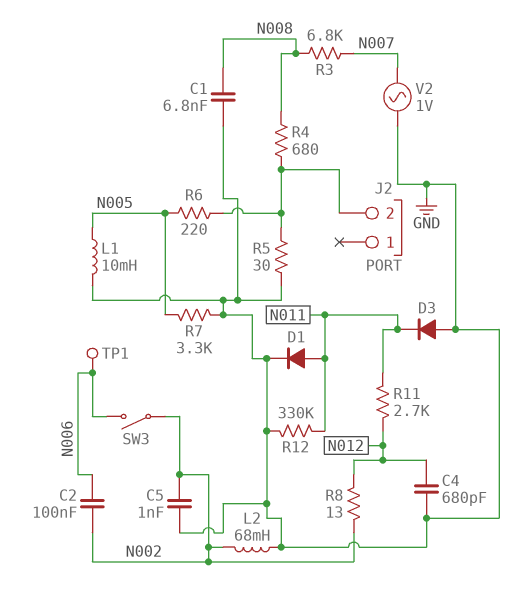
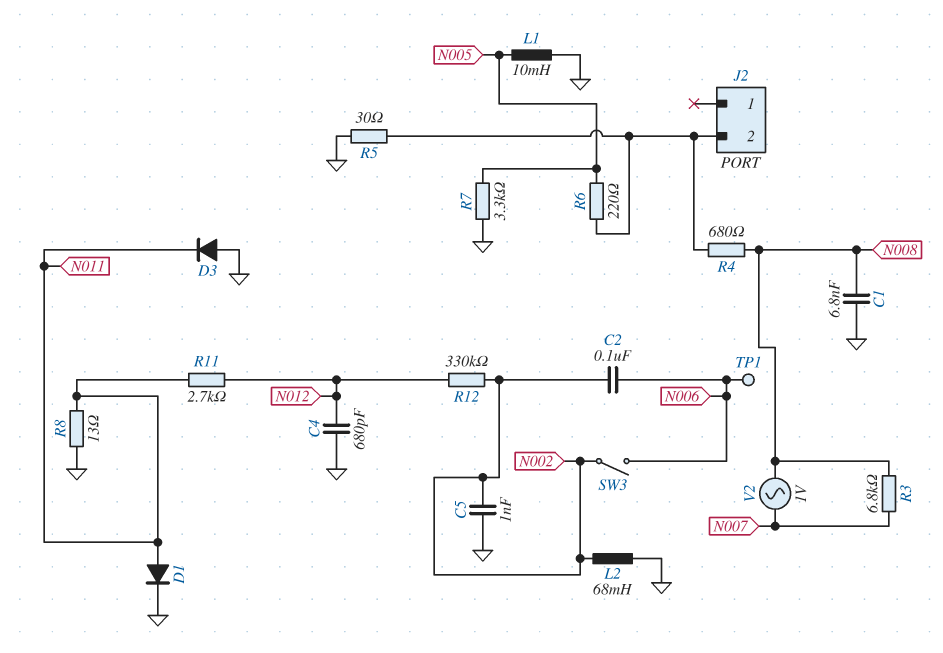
R8: 13 (N002, N012) -> 13 (GND, N011)
R12: 330k (GND, N011) -> 330k (N002, N012)
V2: AC 1V (GND, N007) -> AC 1V (N007, N008)

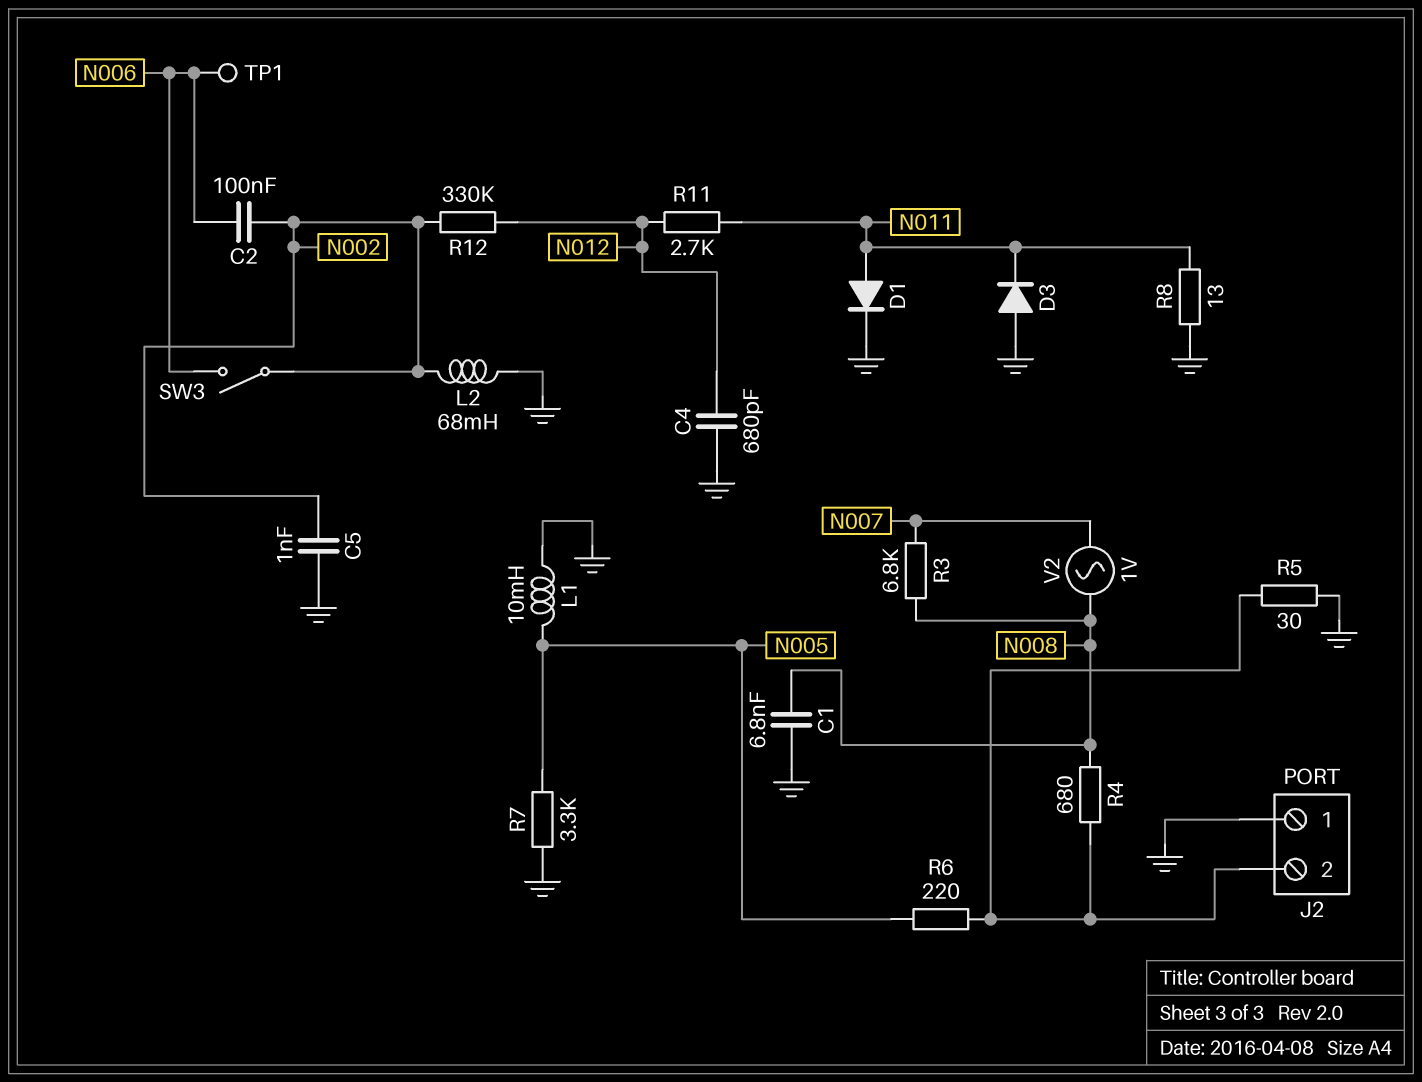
J2 pin 1: none -> GND

